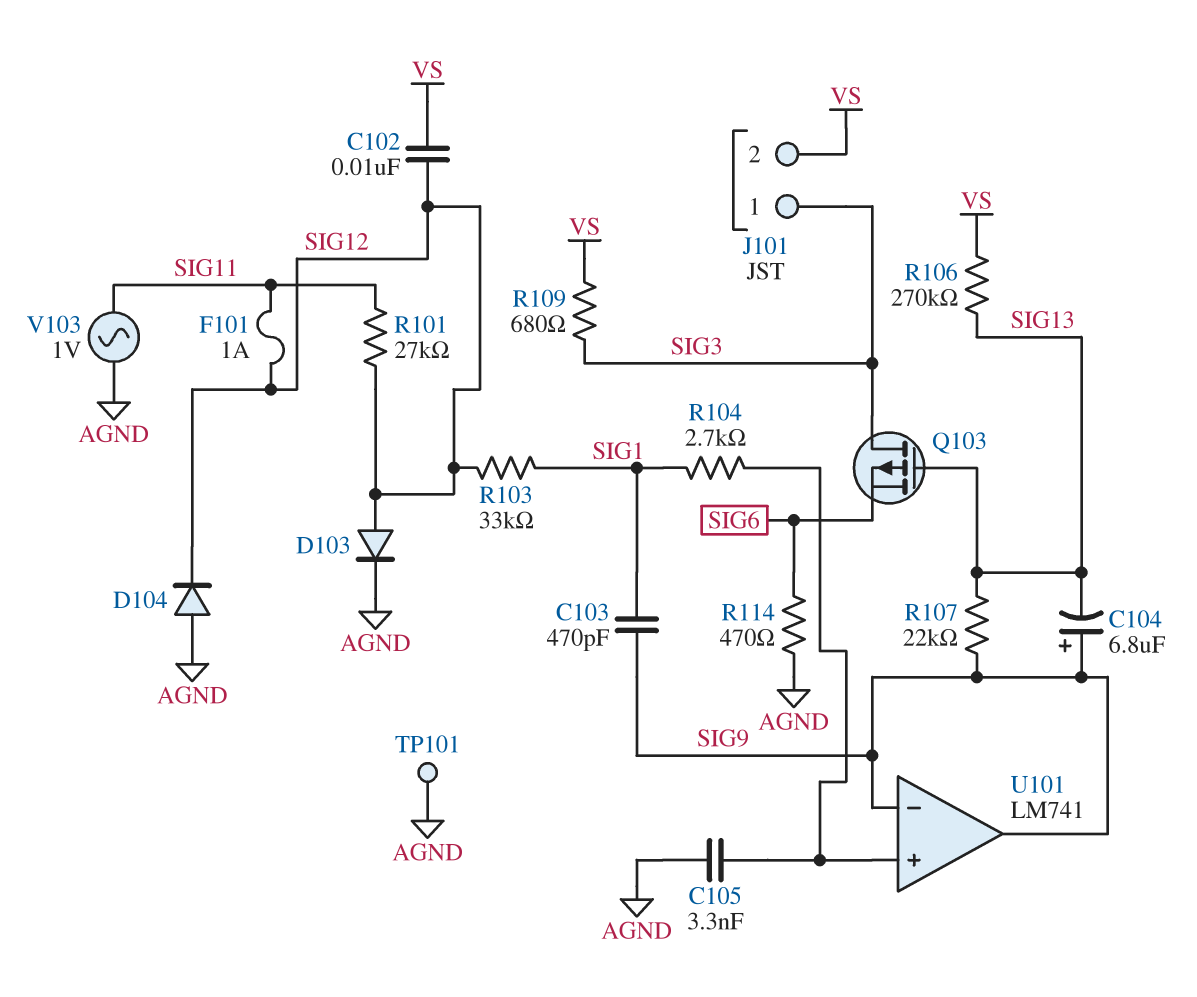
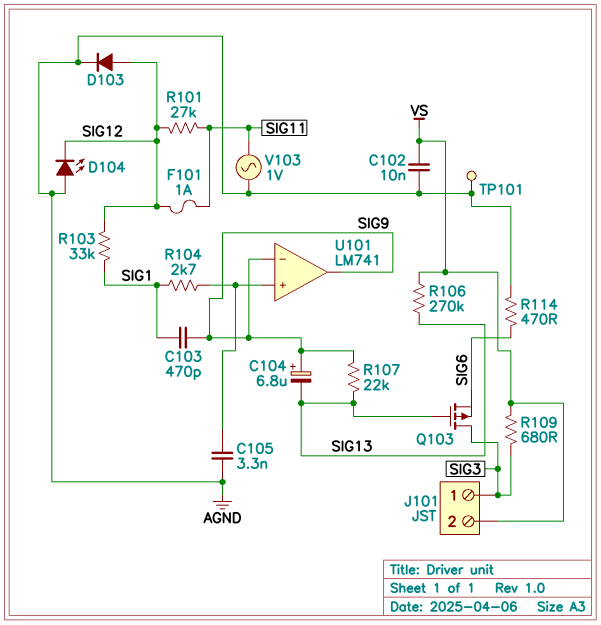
C102: 10nF (SIG12, VS) -> 10nF (AGND, VS)
D104: diode (A AGND, K SIG12) -> LED (A AGND, K SIG12)

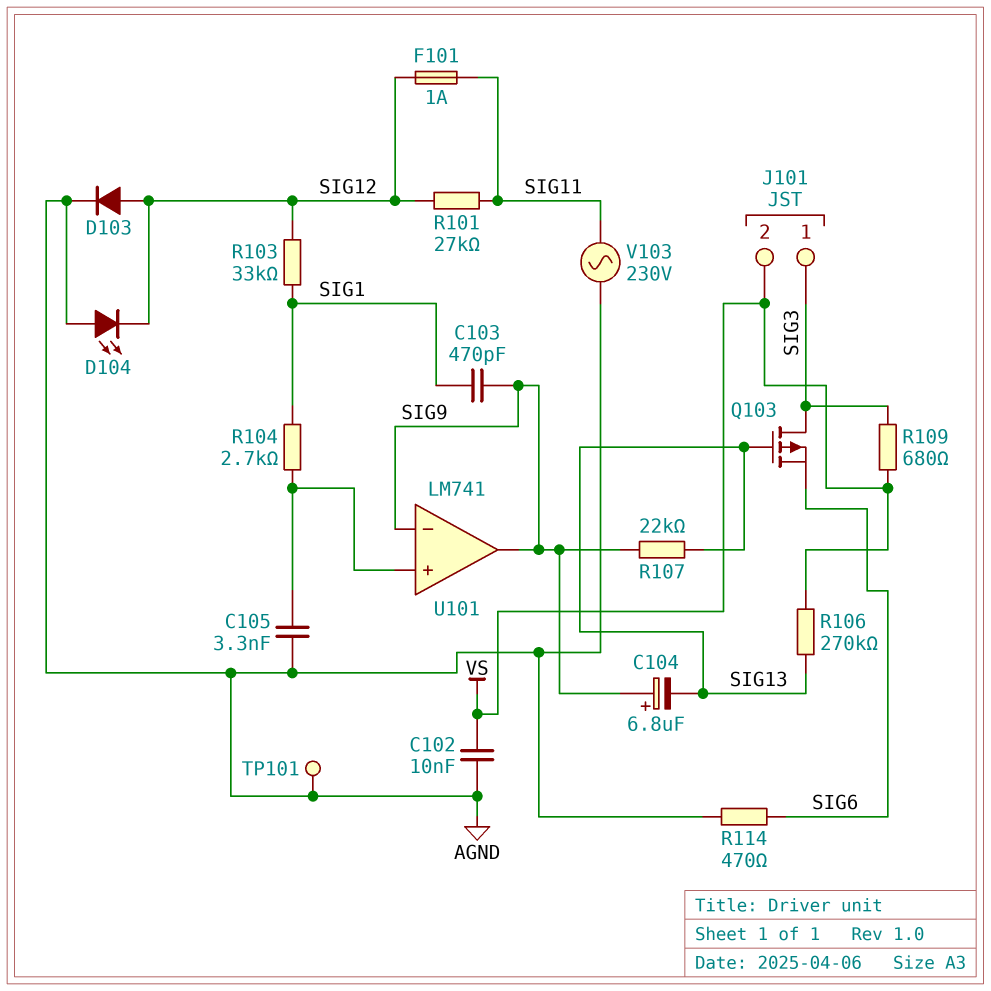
V103: AC 1V (AGND, SIG11) -> AC 230V (AGND, SIG11)

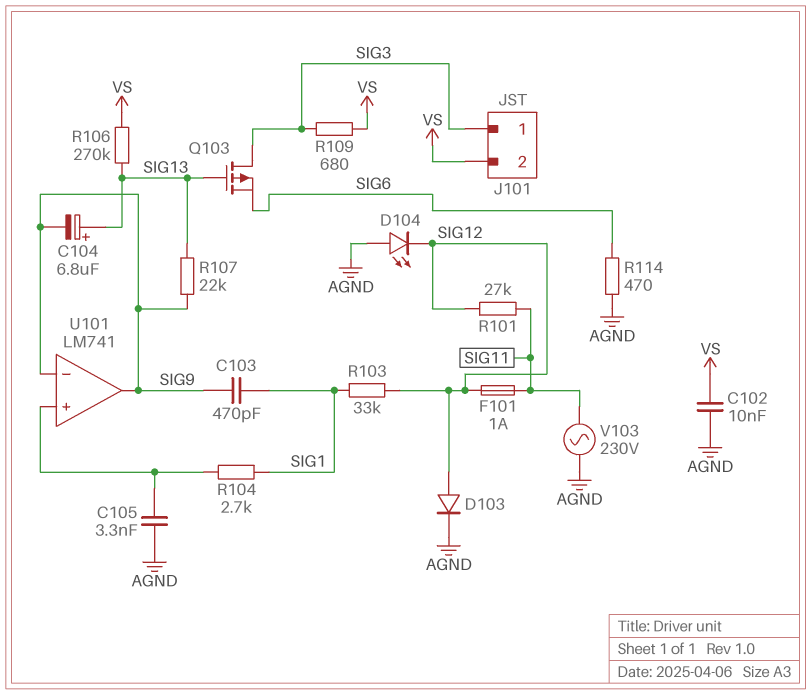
C104: 6.8uF (plus SIG9, minus SIG13) -> 6.8uF (plus SIG13, minus SIG9)
TP101: test point (AGND) -> none

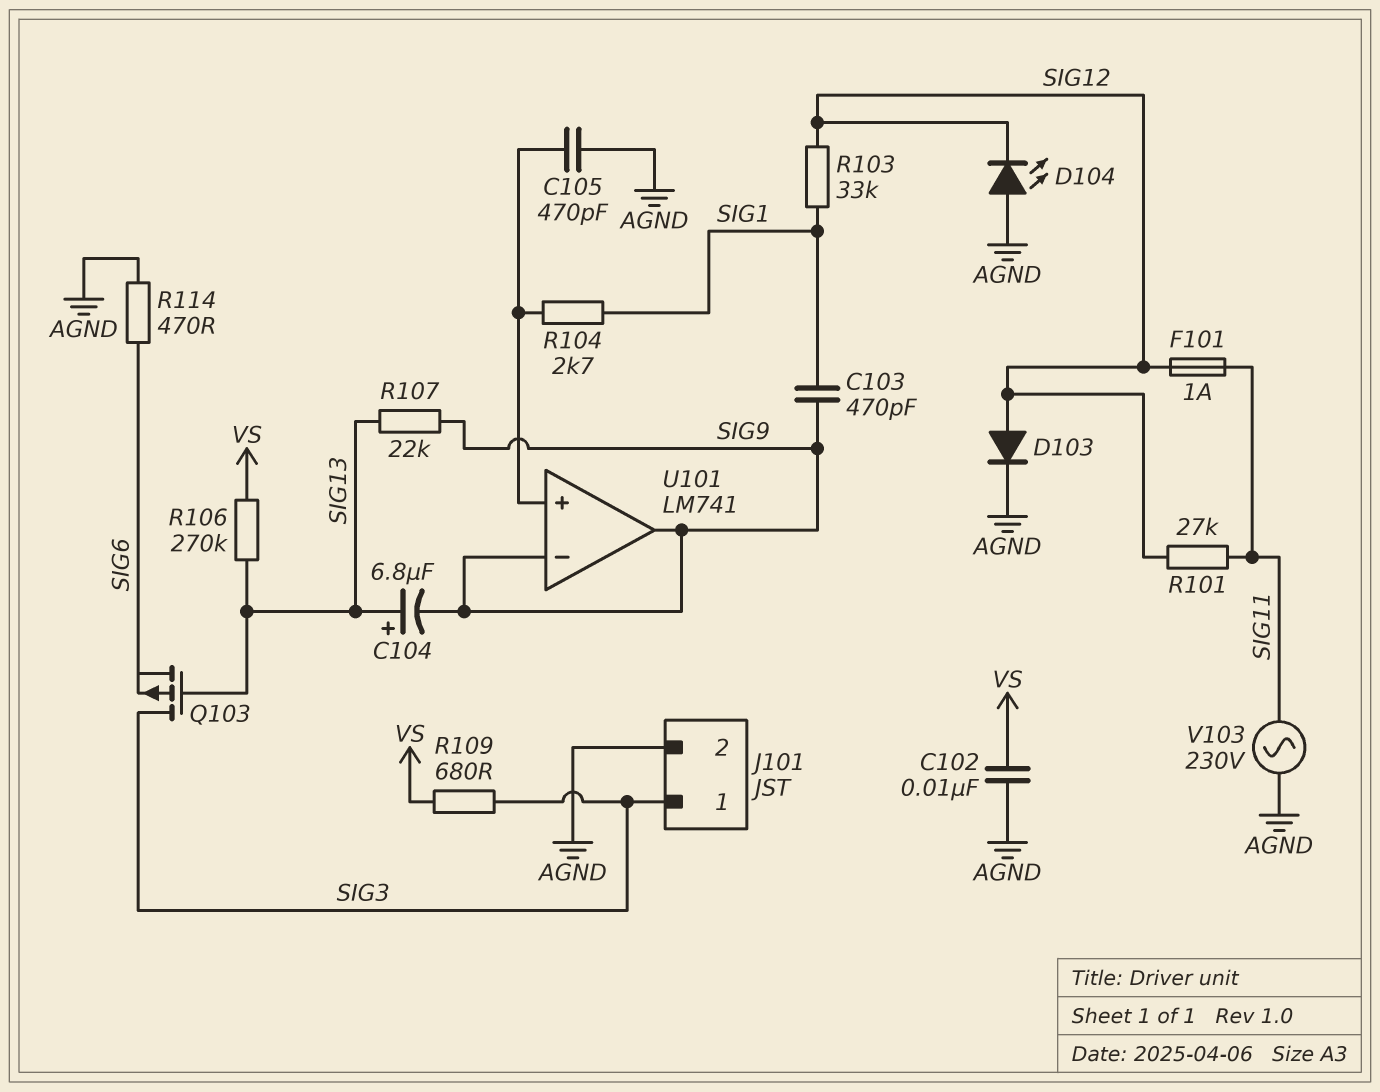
C105: 3.3nF (AGND, U101/in+) -> 470pF (AGND, U101/in+)
J101 pin 2: VS -> AGND

